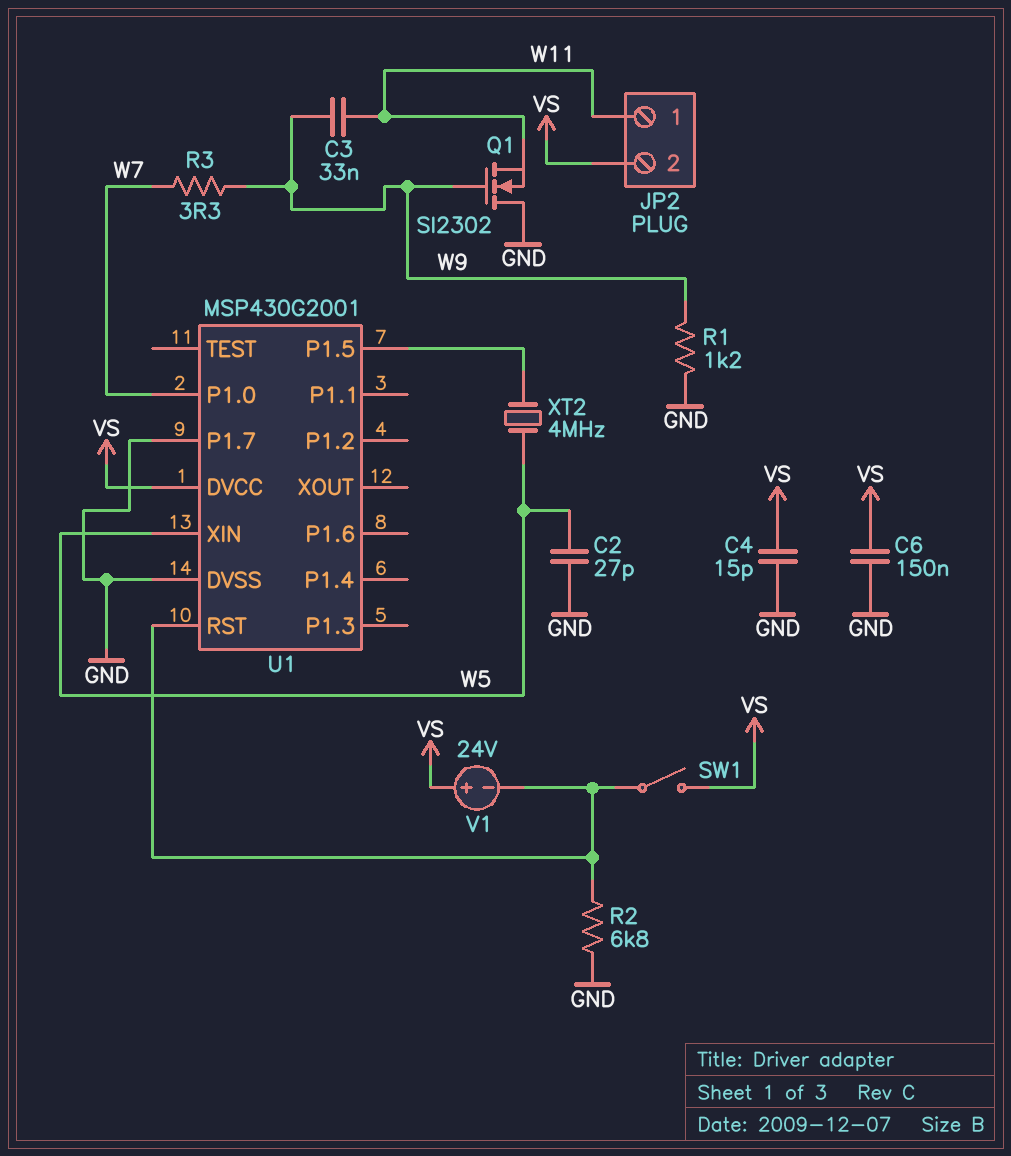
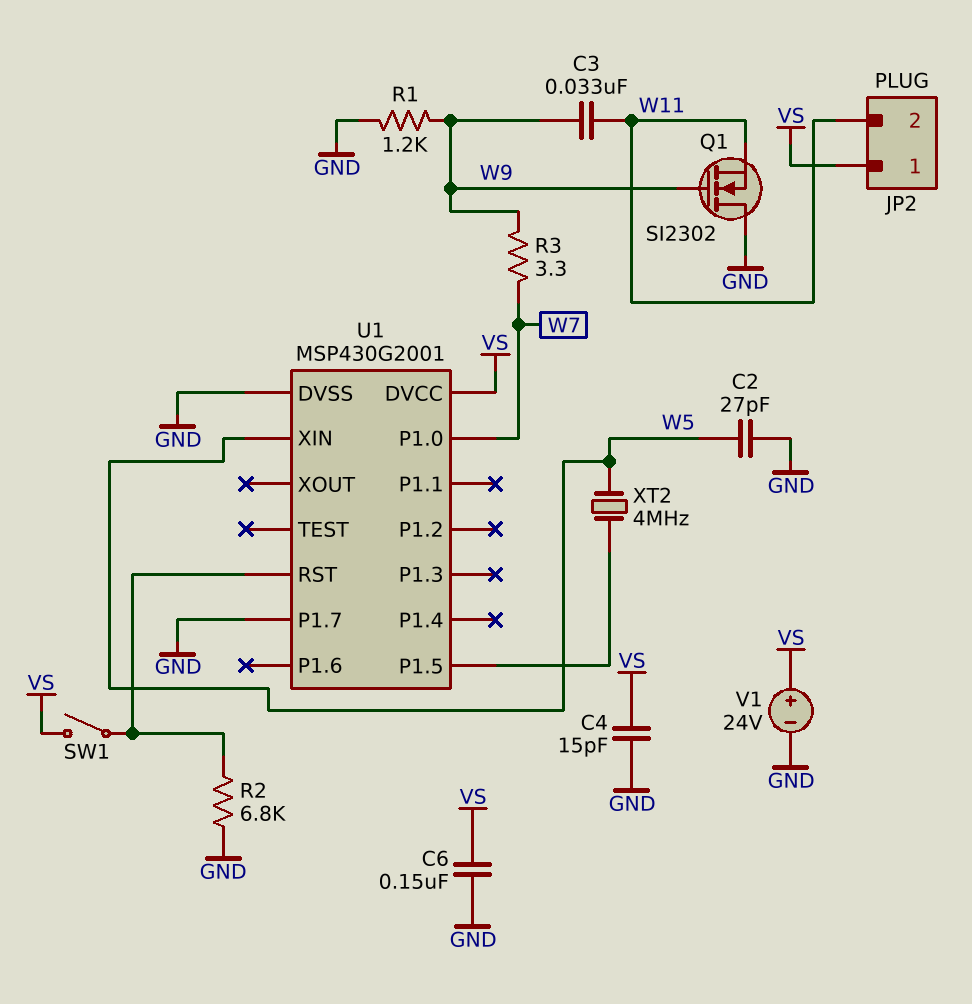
JP2 pin 1: W11 -> VS
JP2 pin 2: VS -> W11
V1: 24V (plus VS, minus U1/RST) -> 24V (plus VS, minus GND)

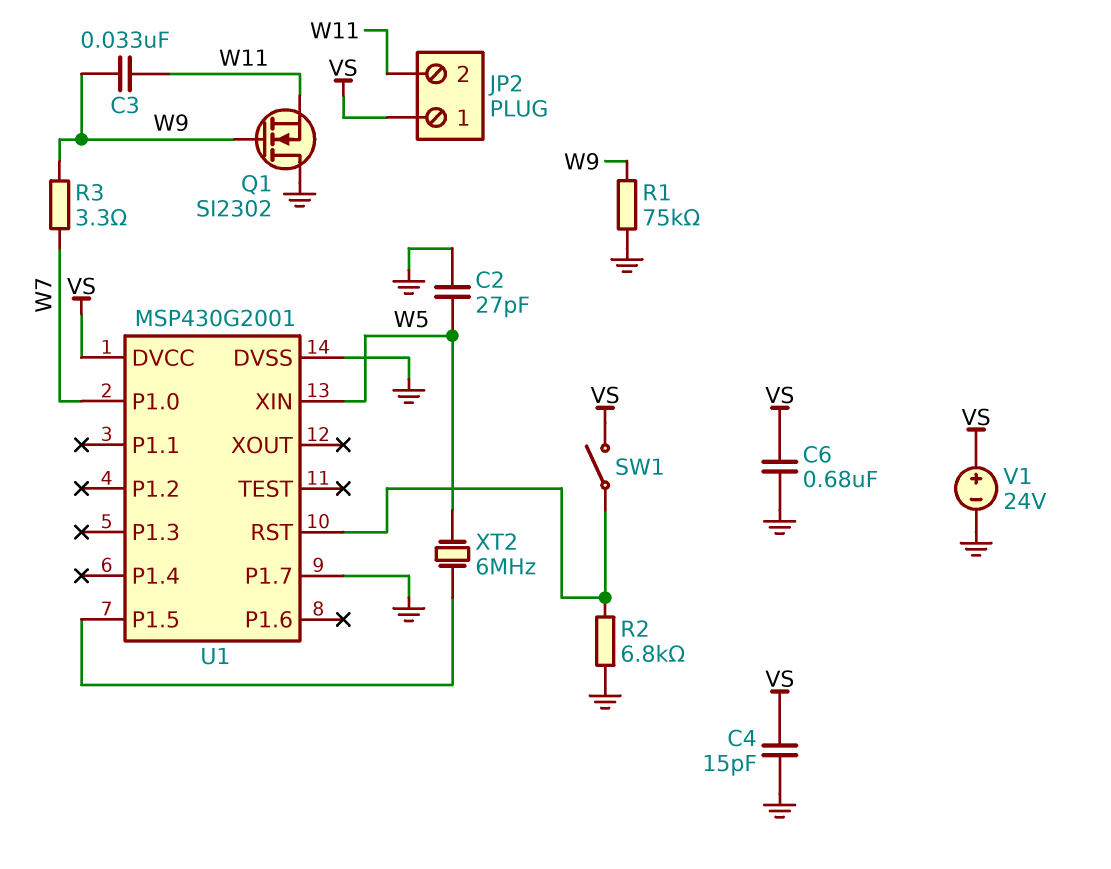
C6: 150nF (GND, VS) -> 680nF (GND, VS)
R1: 1.2k (GND, W9) -> 75k (GND, W9)
XT2: 4MHz (U1/P1.5, W5) -> 6MHz (U1/P1.5, W5)

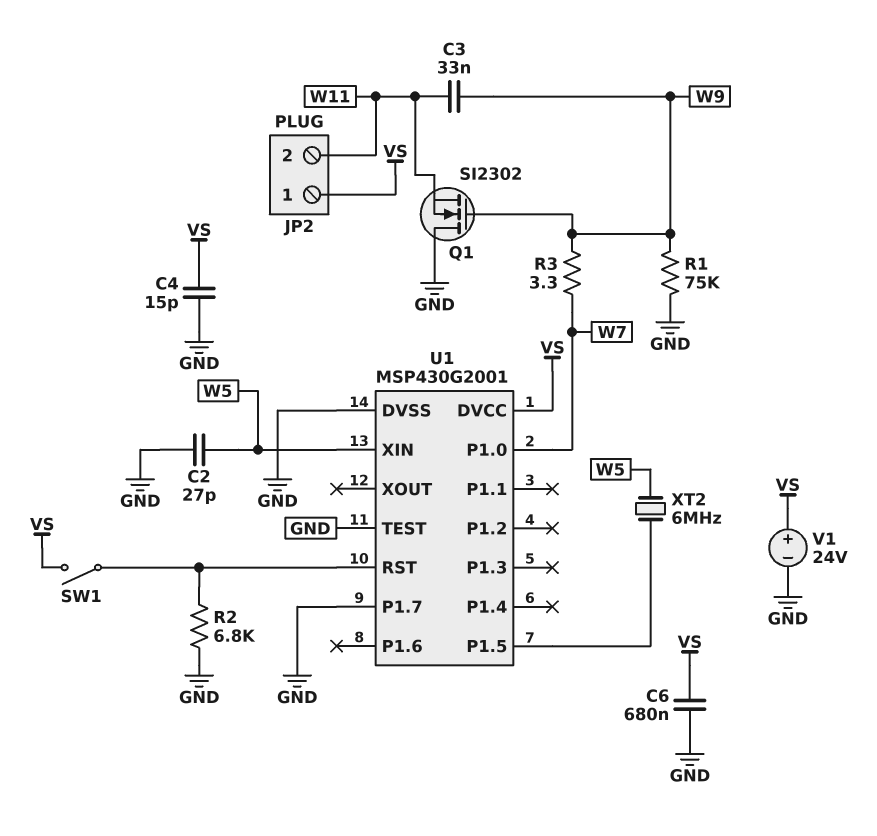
U1 pin TEST: none -> GND

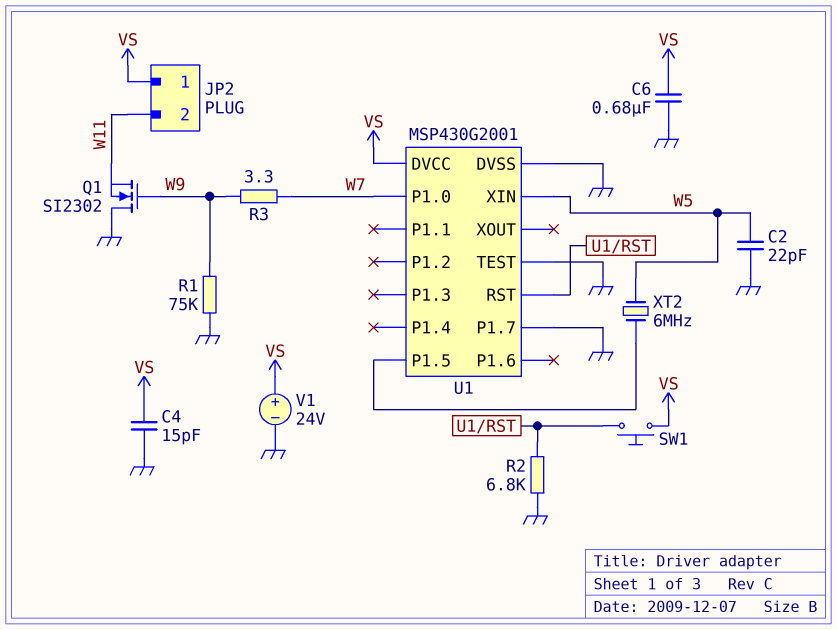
C2: 27pF (GND, W5) -> 22pF (GND, W5)
C3: 33nF (W9, W11) -> none
SW1: switch (U1/RST, VS) -> button (U1/RST, VS)

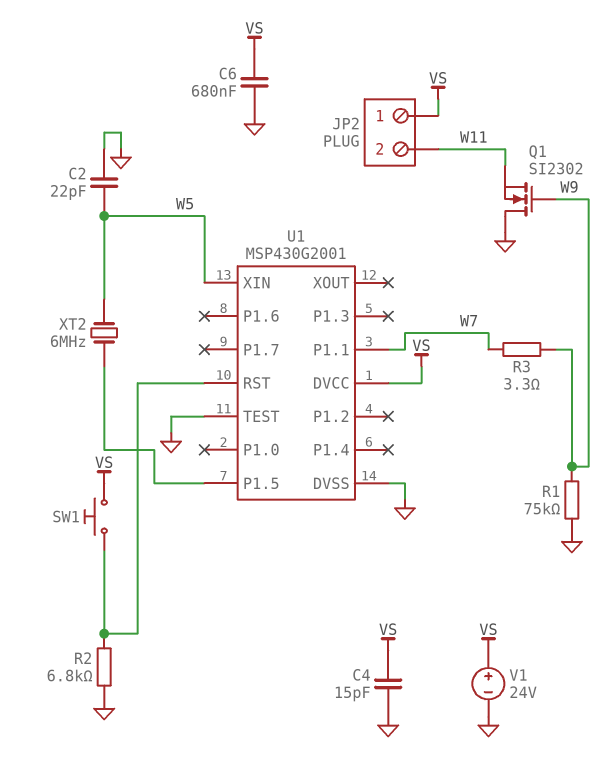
U1 pin P1.0: W7 -> none
U1 pin P1.1: none -> W7
U1 pin P1.7: GND -> none

